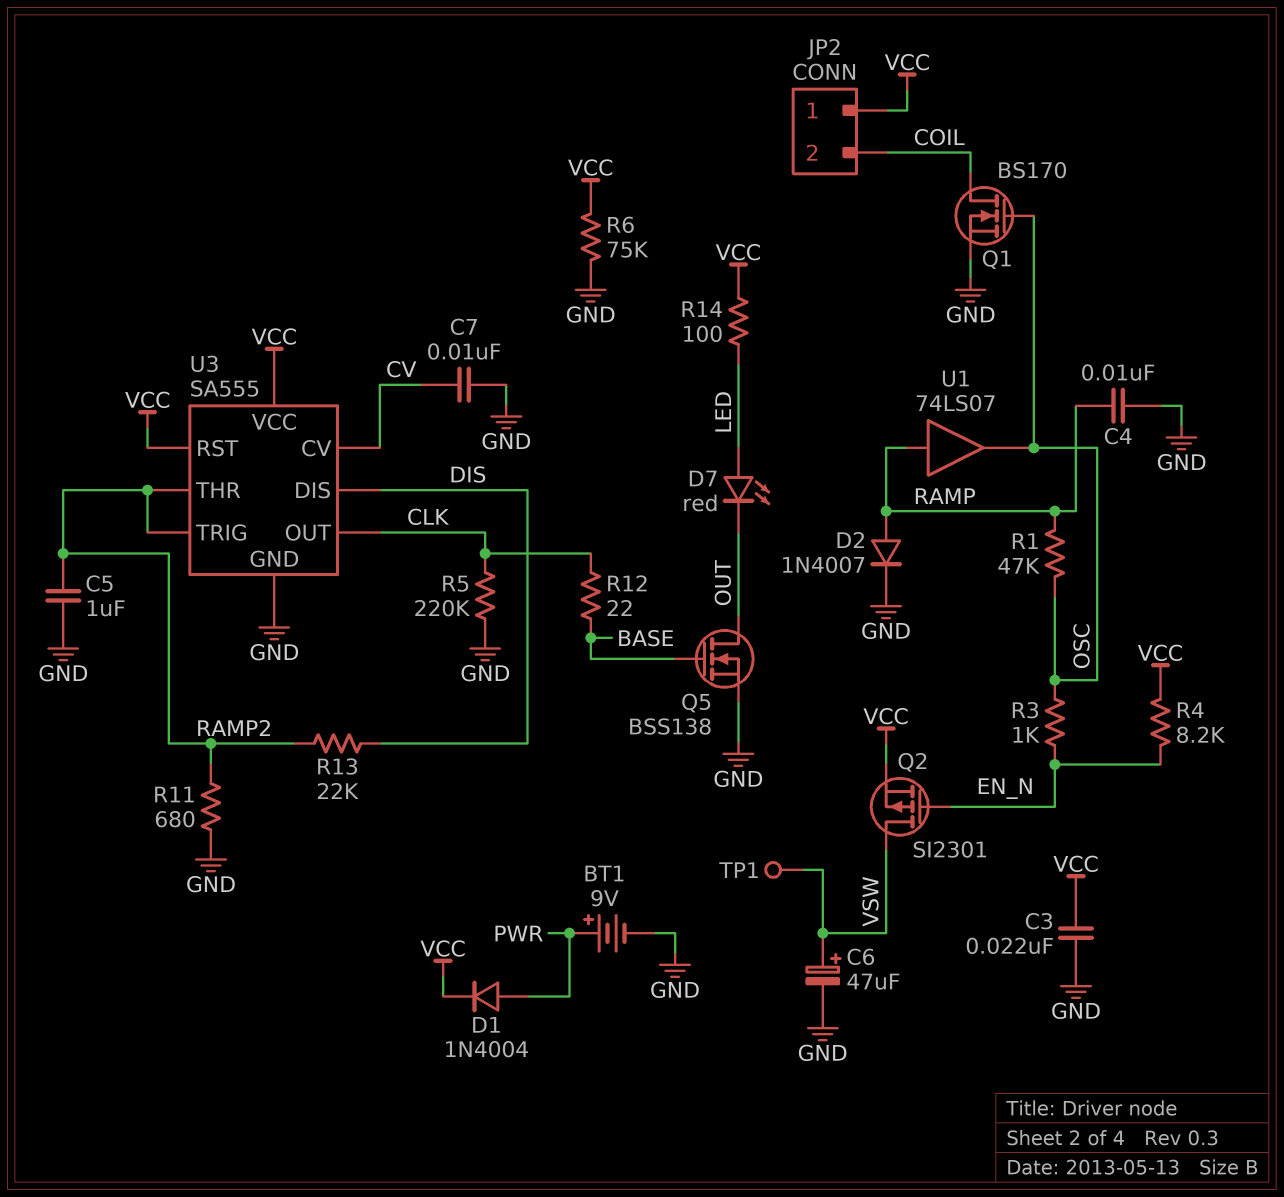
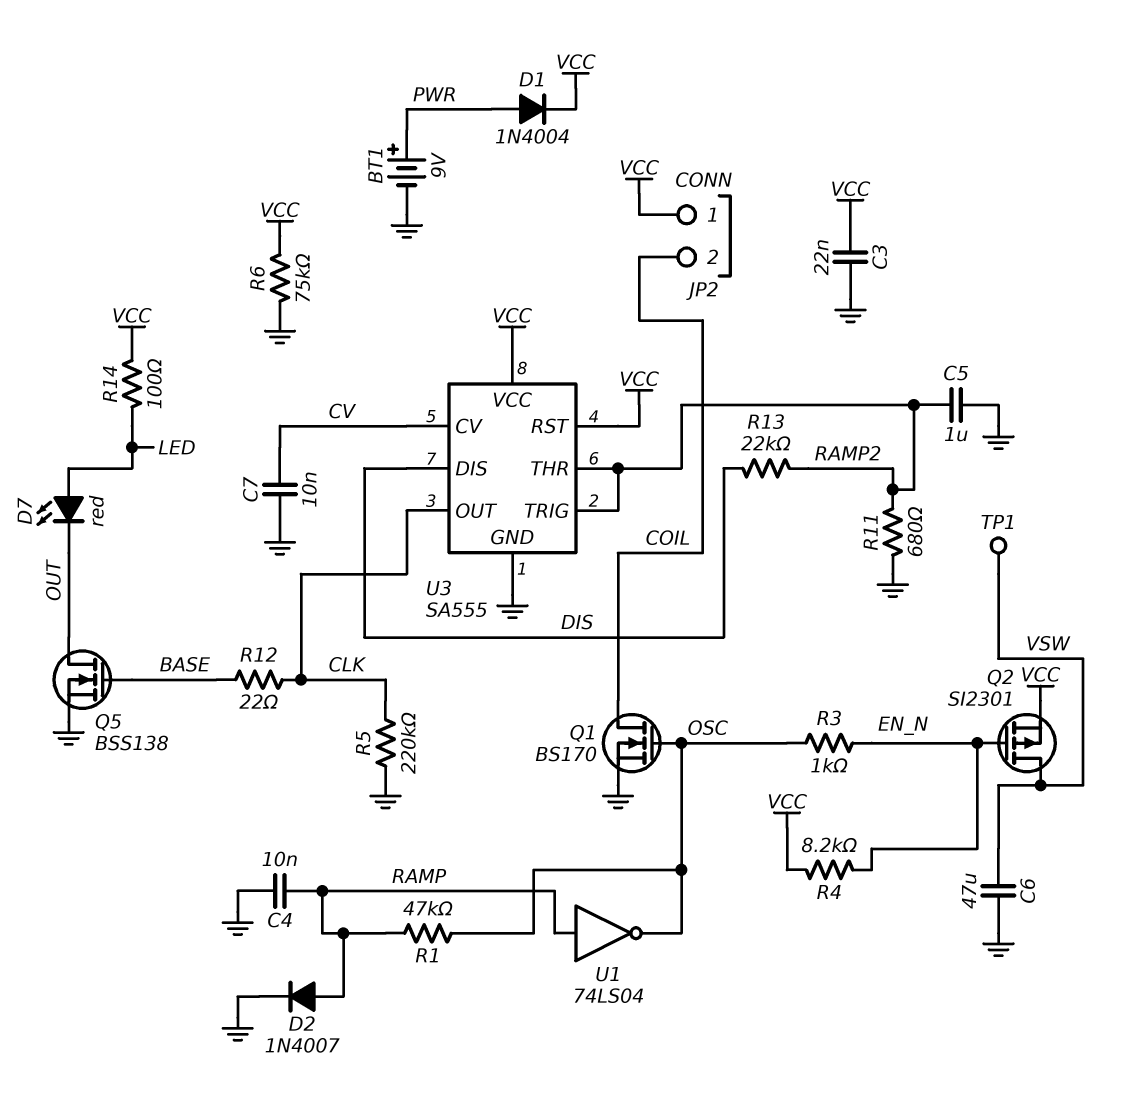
C6: 47uF (plus VSW, minus GND) -> 47uF (GND, VSW)
U1: buffer 74LS07 (in RAMP, out OSC) -> NOT 74LS04 (in RAMP, out OSC)

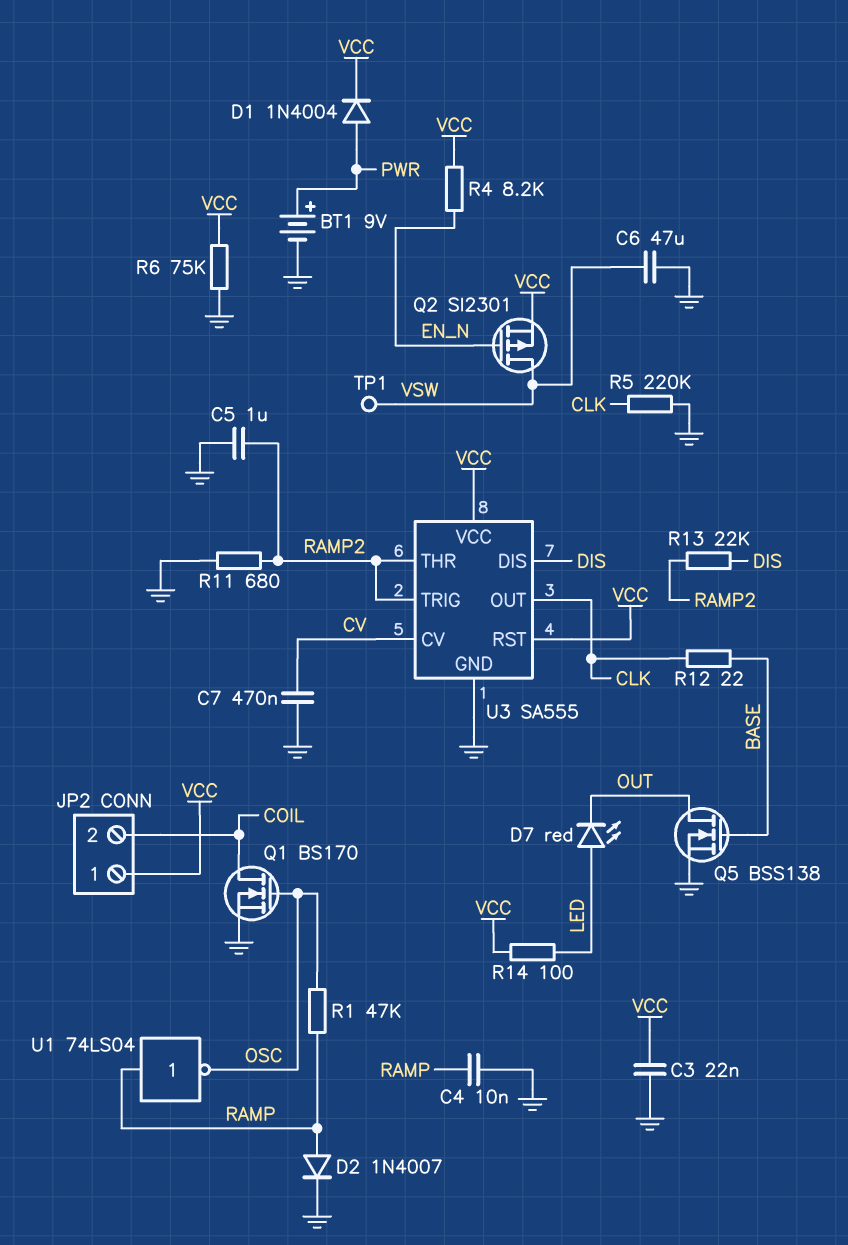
C7: 10nF (CV, GND) -> 470nF (CV, GND)
R3: 1k (EN_N, OSC) -> none

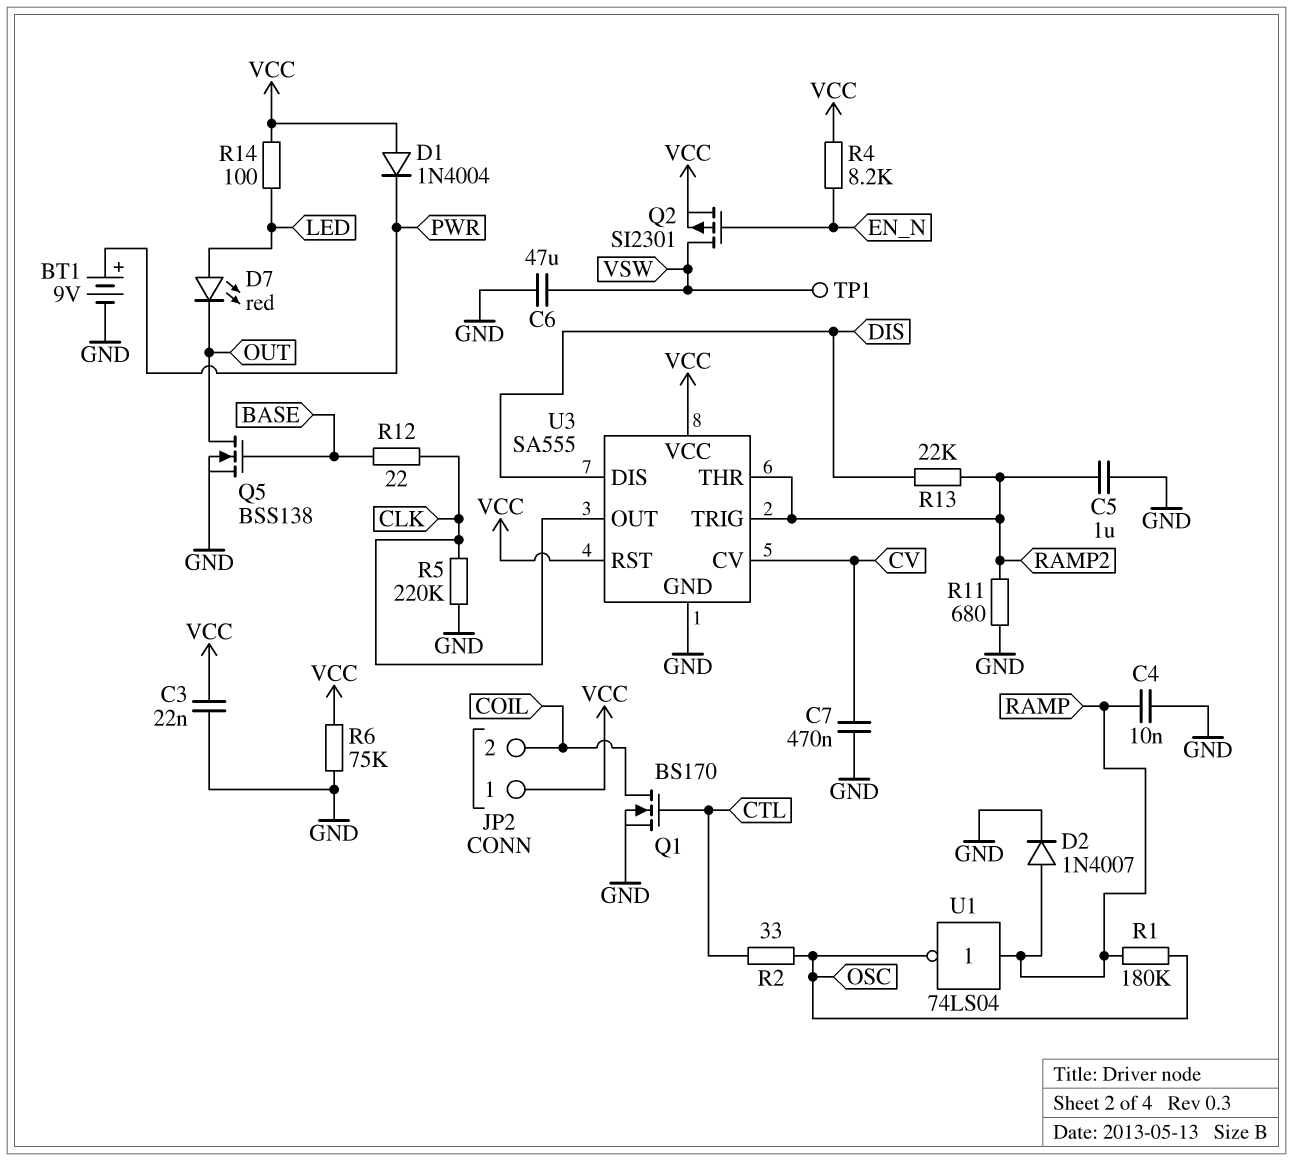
D1: diode 1N4004 (A PWR, K VCC) -> diode 1N4004 (A VCC, K PWR)
Q1: NMOS BS170 (G OSC, D COIL, S GND) -> NMOS BS170 (G CTL, D COIL, S GND)
R1: 47k (OSC, RAMP) -> 180k (OSC, RAMP)
R2: none -> 33 (CTL, OSC)

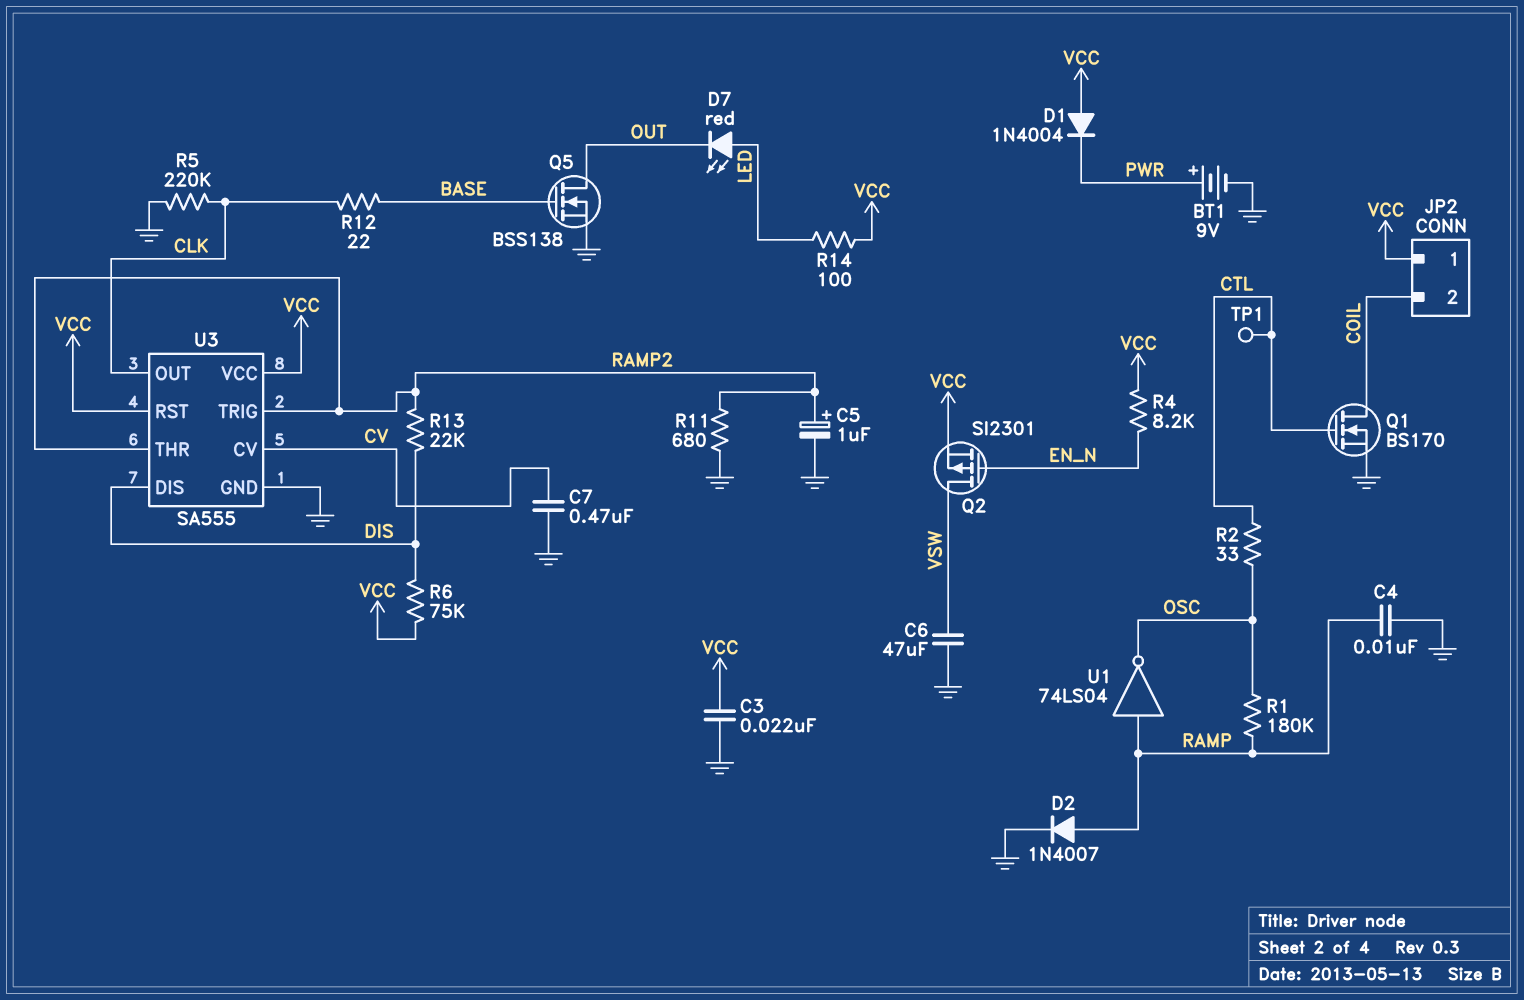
C5: 1uF (GND, RAMP2) -> 1uF (plus RAMP2, minus GND)
R6: 75k (GND, VCC) -> 75k (DIS, VCC)
TP1: test point (VSW) -> test point (CTL)

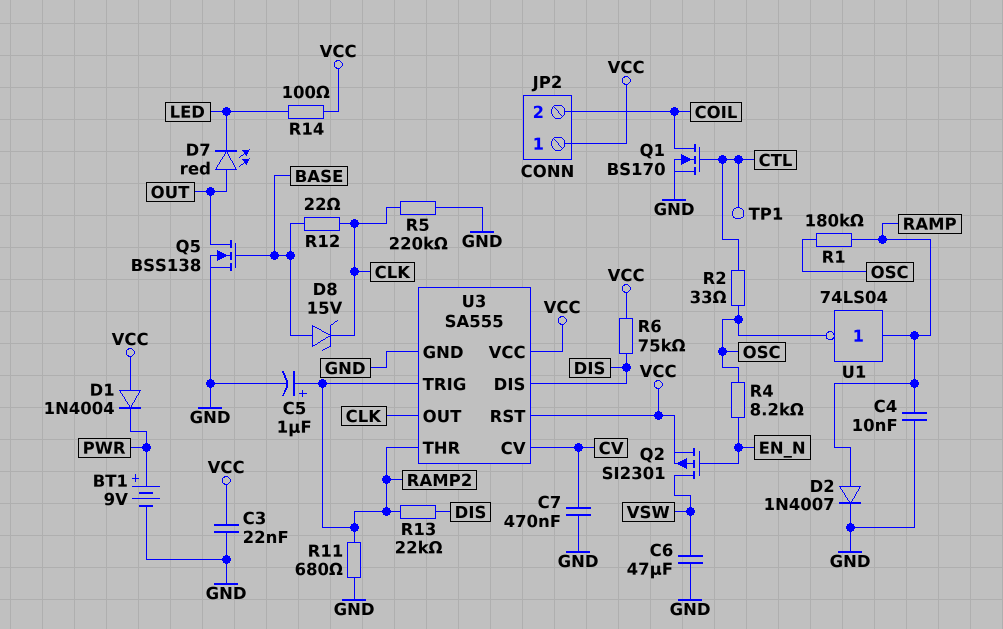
D7: LED red (A LED, K OUT) -> LED red (A OUT, K LED)
D8: none -> zener 15V (A BASE, K CLK)
R4: 8.2k (EN_N, VCC) -> 8.2k (EN_N, OSC)

